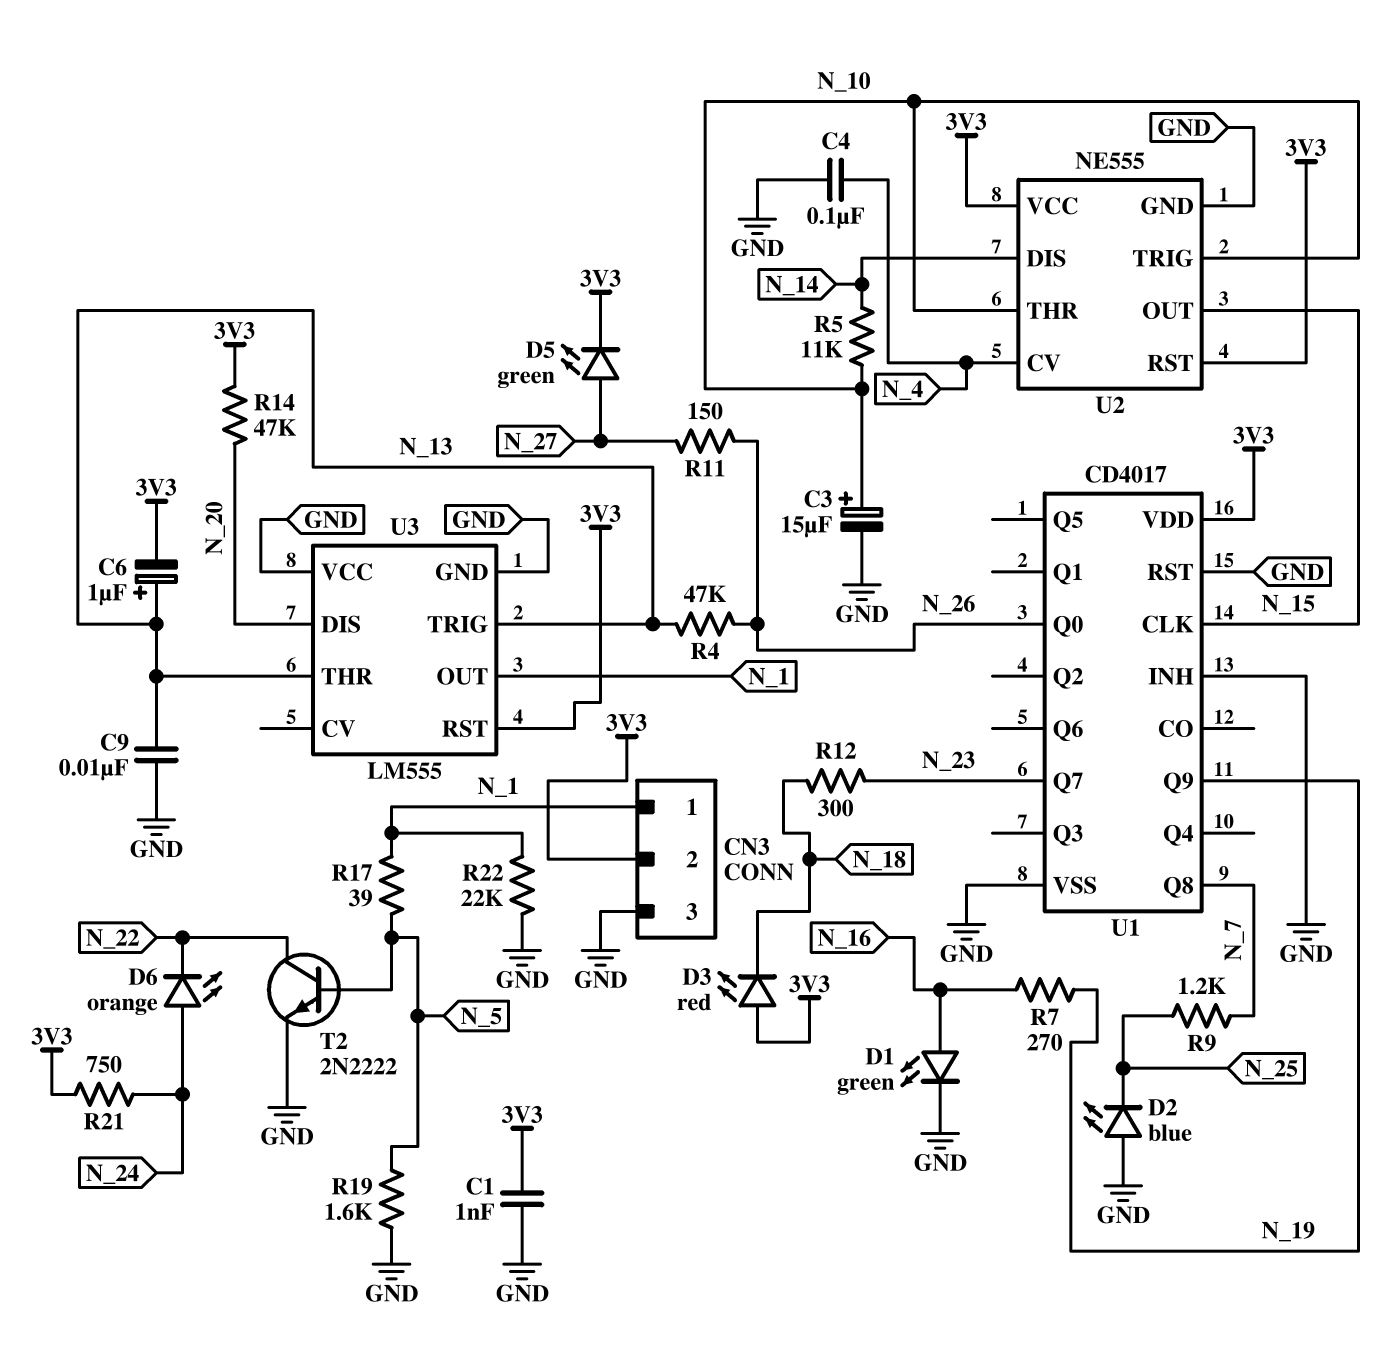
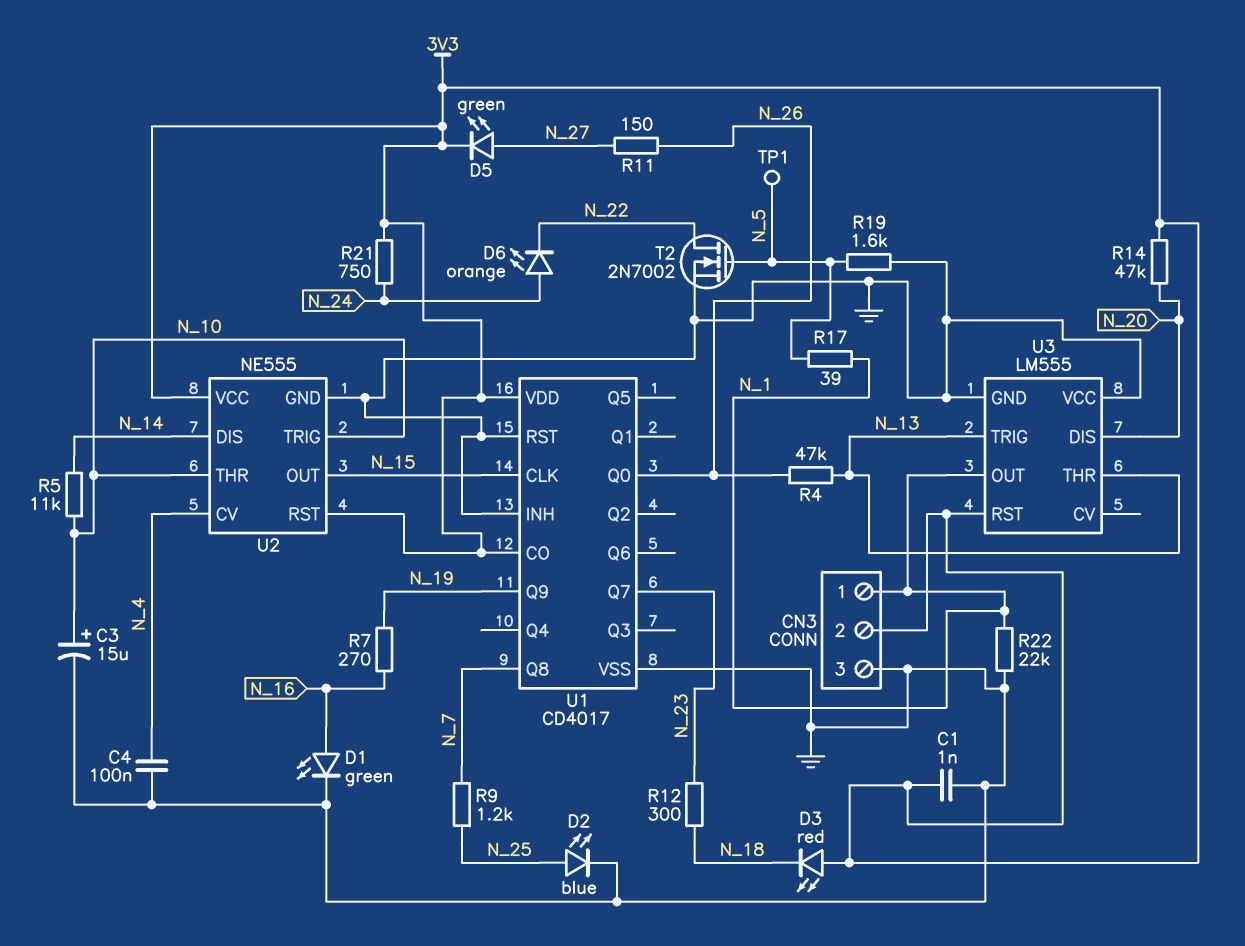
C6: 1uF (plus N_13, minus 3V3) -> none
C9: 10nF (GND, N_13) -> none
D2: LED blue (A GND, K N_25) -> LED blue (A N_25, K GND)
T2: NPN 2N2222 (B N_5, C N_22, E GND) -> NMOS 2N7002 (G N_5, D N_22, S GND)
TP1: none -> test point (N_5)
U1 pin CO: none -> 3V3

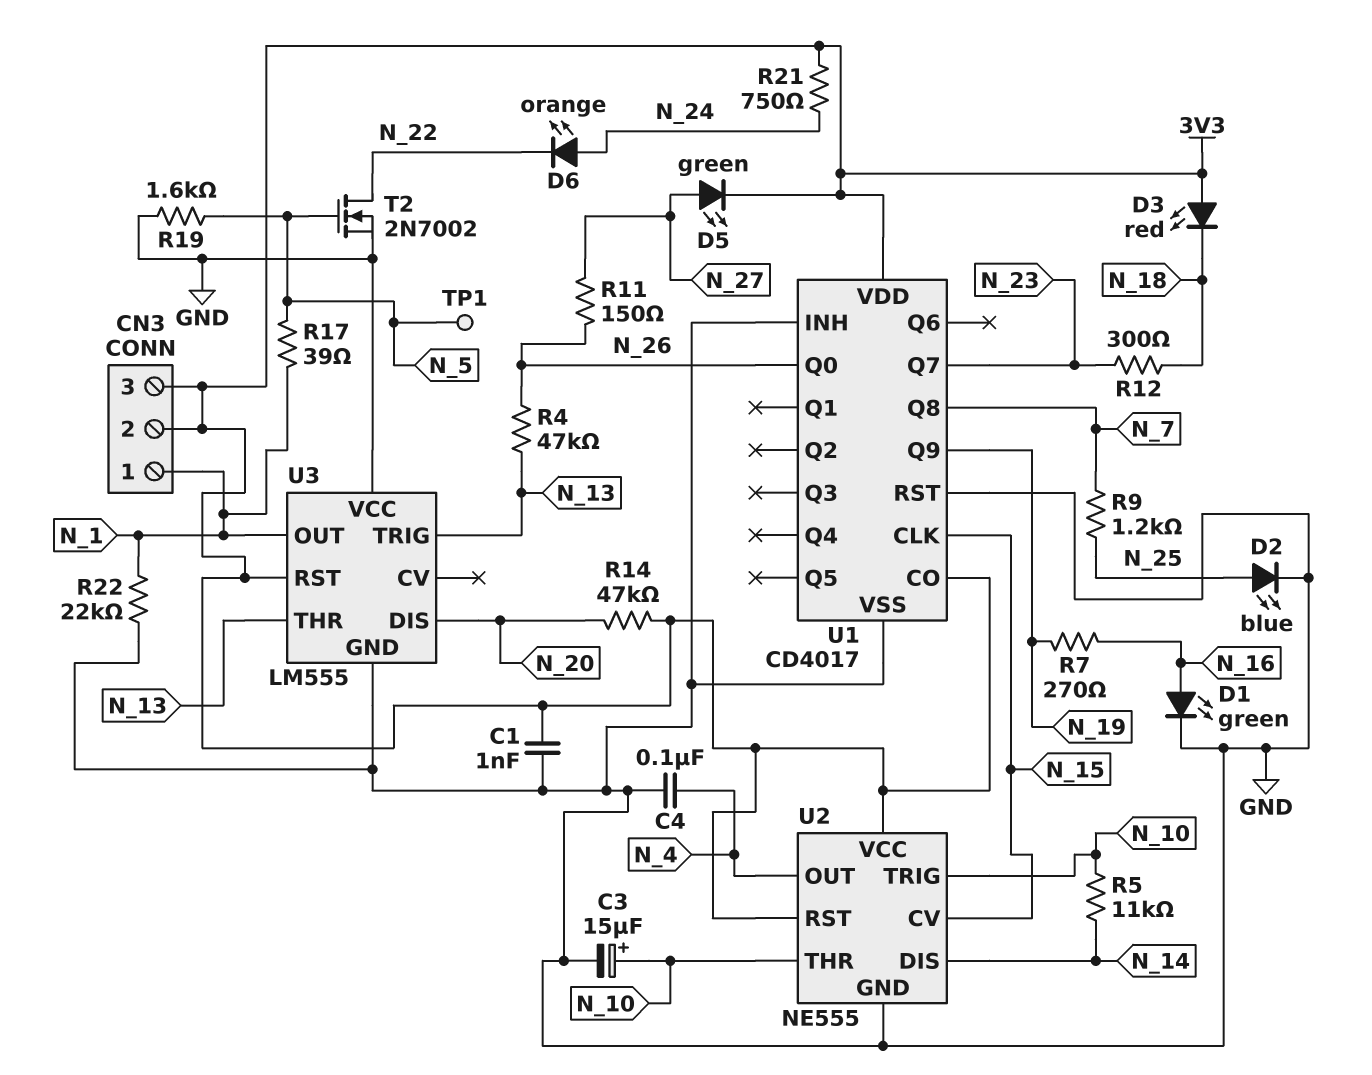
CN3 pin 3: GND -> 3V3
U2 pin CV: N_4 -> N_15
U2 pin OUT: N_15 -> N_4

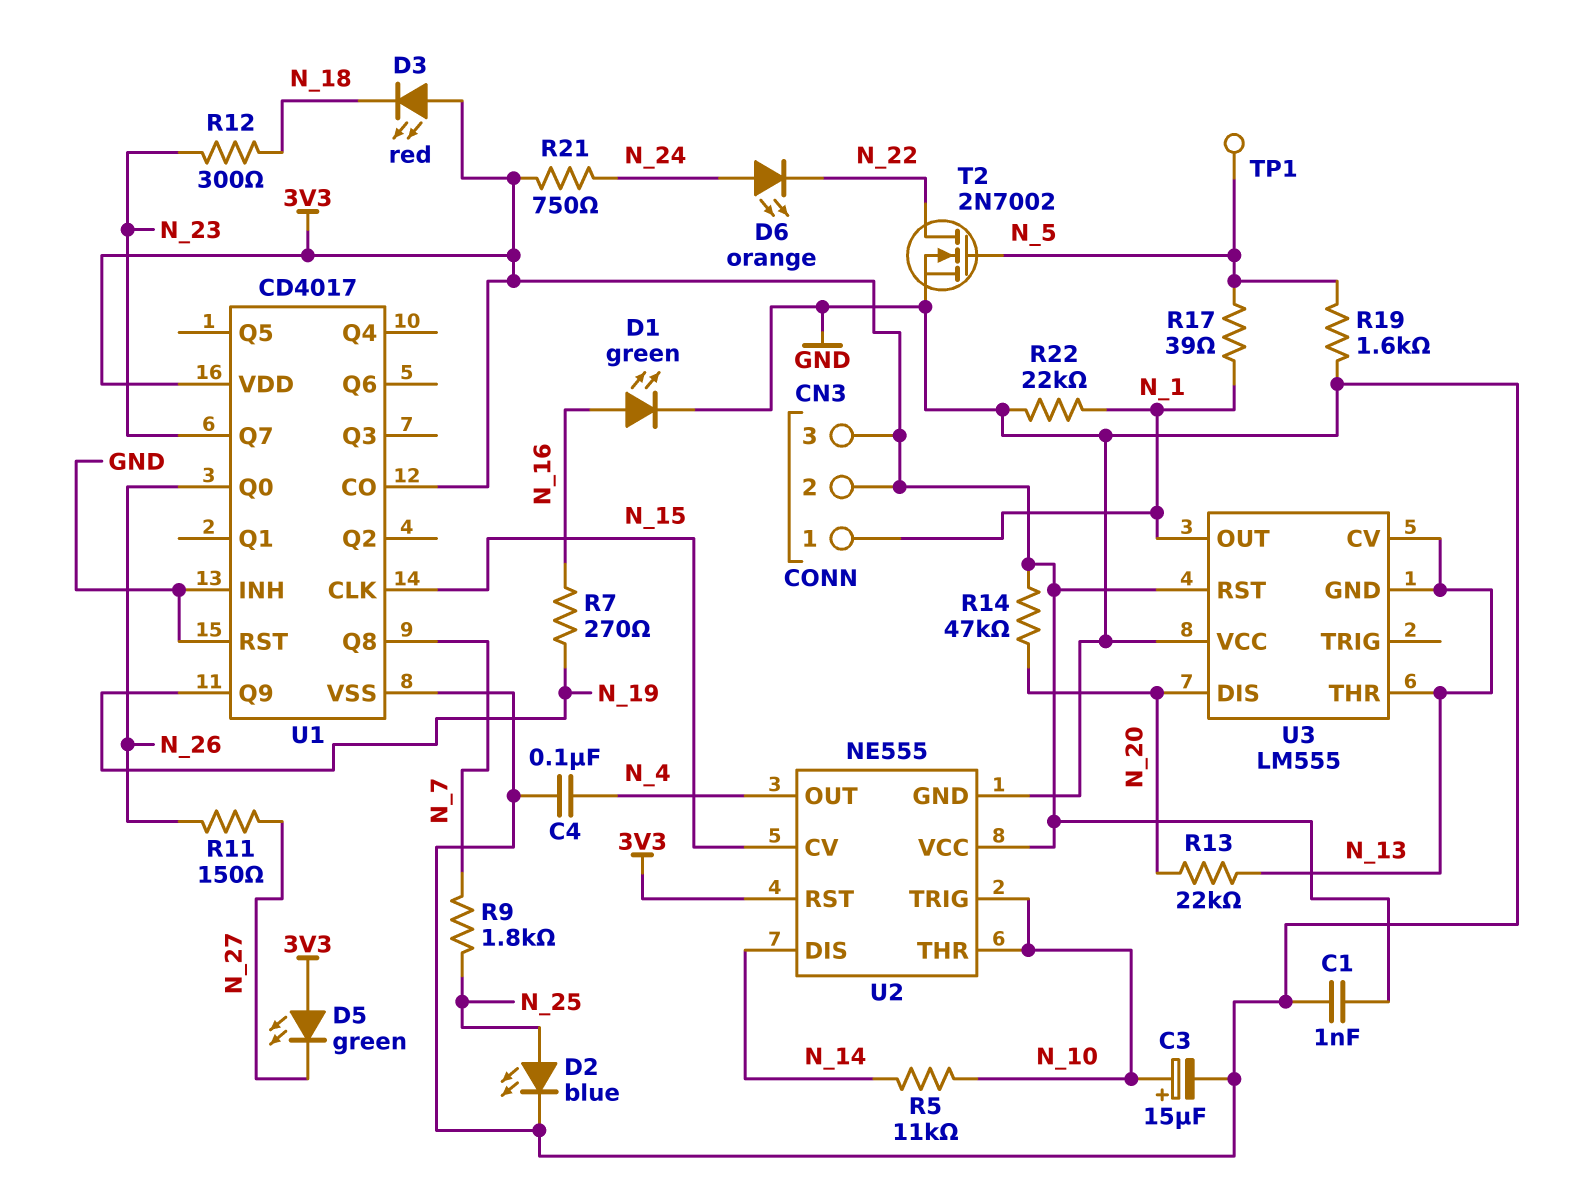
D5: LED green (A N_27, K 3V3) -> LED green (A 3V3, K N_27)
R4: 47k (N_13, N_26) -> none
R9: 1.2k (N_7, N_25) -> 1.8k (N_7, N_25)
R13: none -> 22k (N_13, N_20)
U3 pin CV: none -> N_13
U3 pin GND: GND -> N_13
U3 pin TRIG: N_13 -> none

